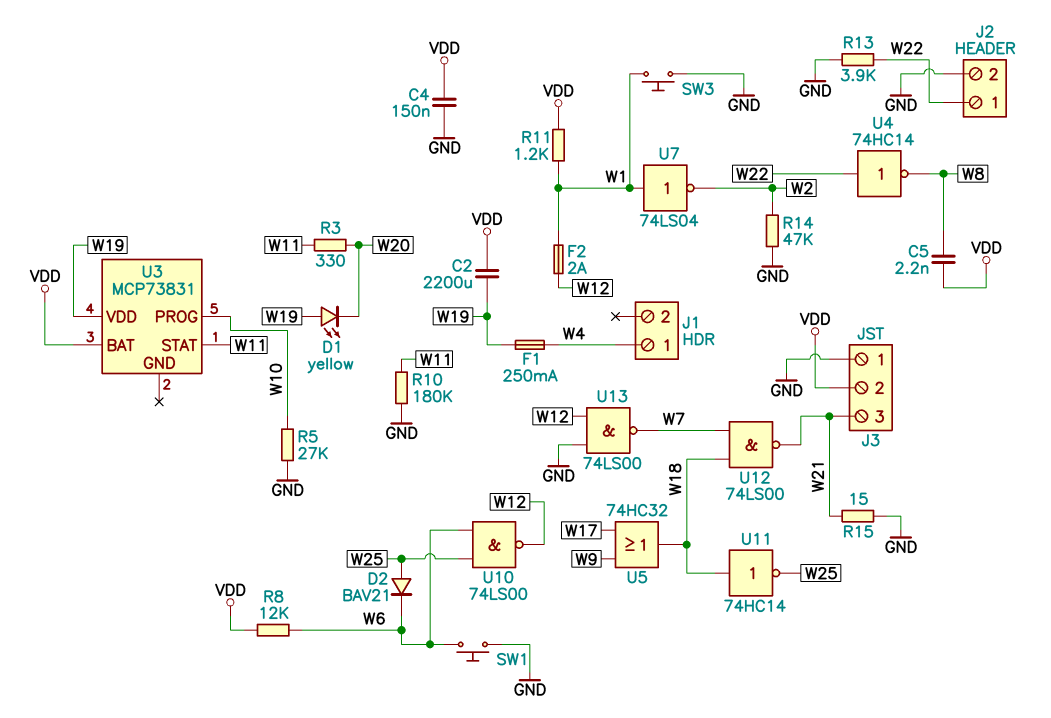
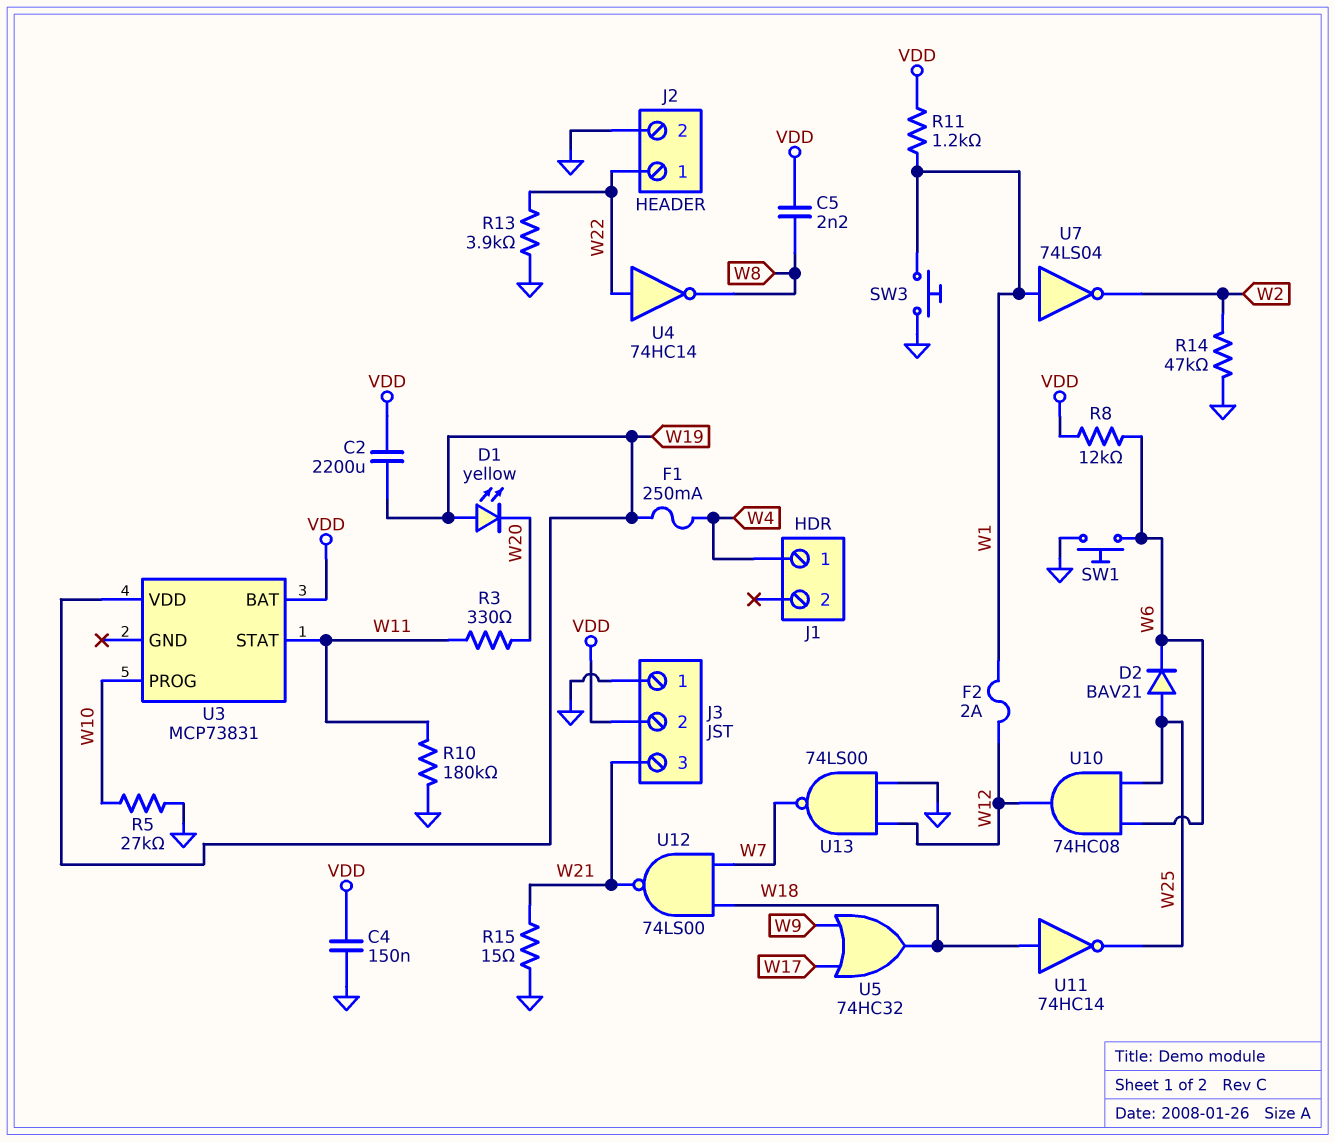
U10: NAND 74LS00 (in W6, in W25, out W12) -> AND 74HC08 (in W6, in W25, out W12)

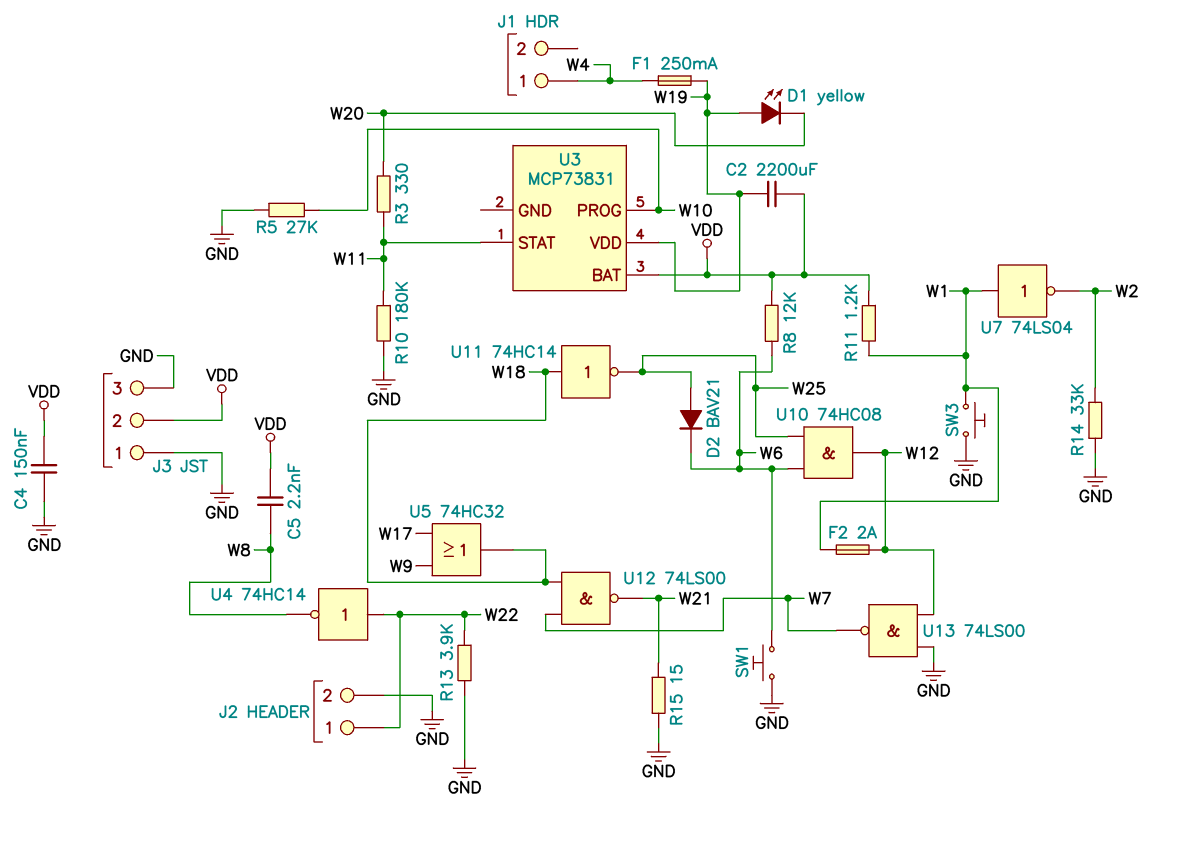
J3 pin 3: W21 -> GND
R14: 47k (GND, W2) -> 33k (GND, W2)

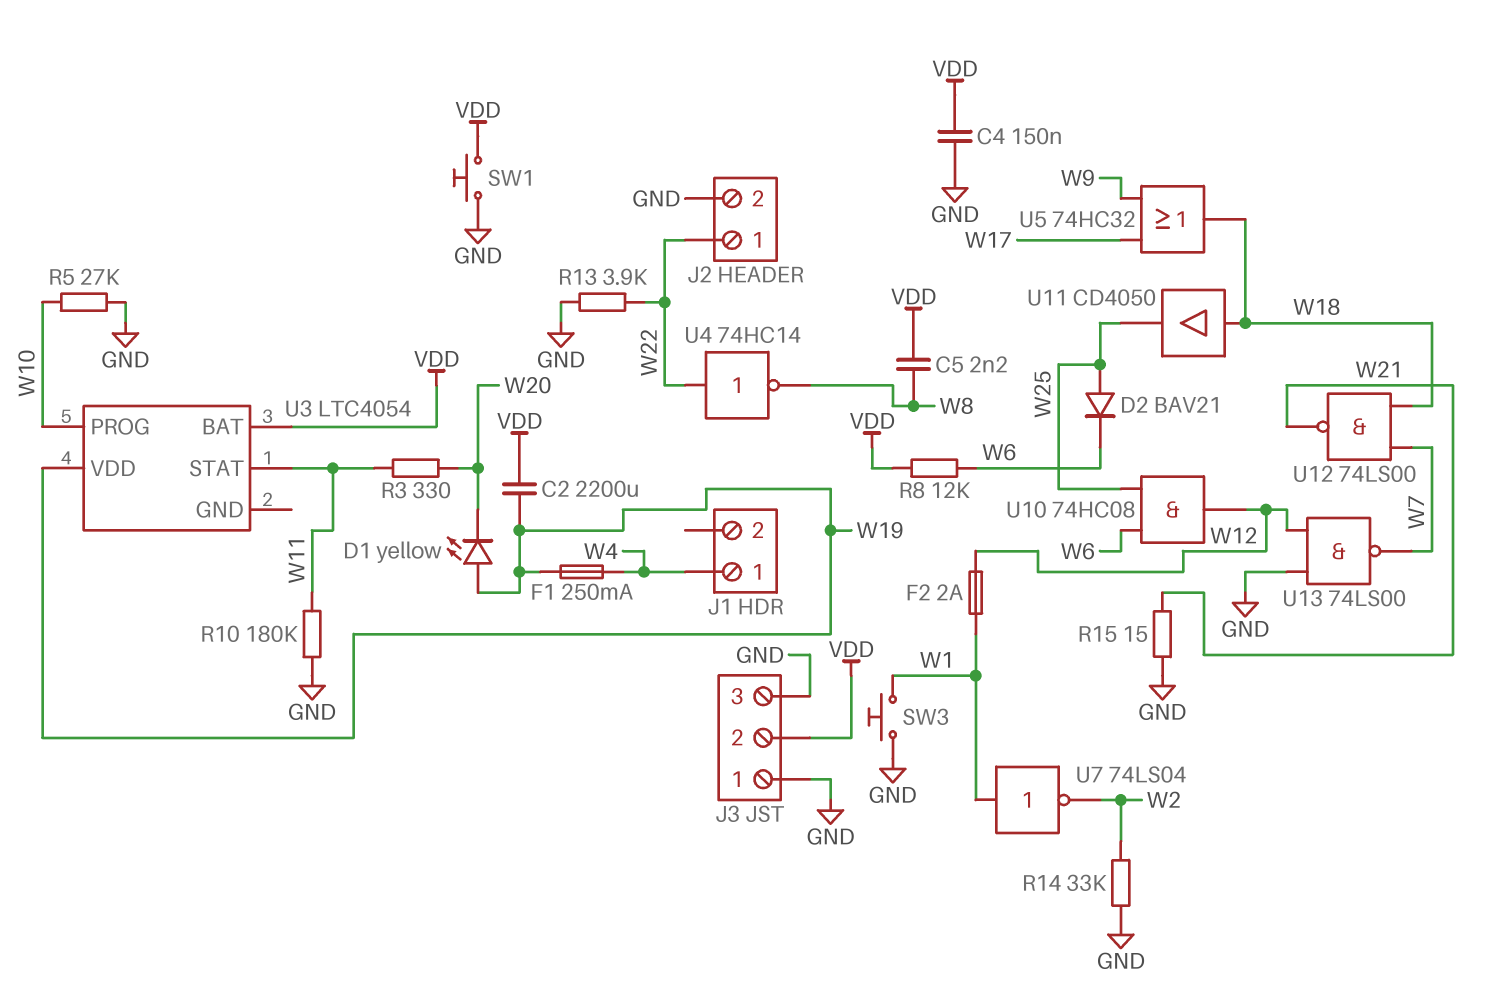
R11: 1.2k (VDD, W1) -> none
SW1: button (GND, W6) -> button (GND, VDD)
U3: MCP73831 -> LTC4054
U11: NOT 74HC14 (in W18, out W25) -> buffer CD4050 (in W18, out W25)

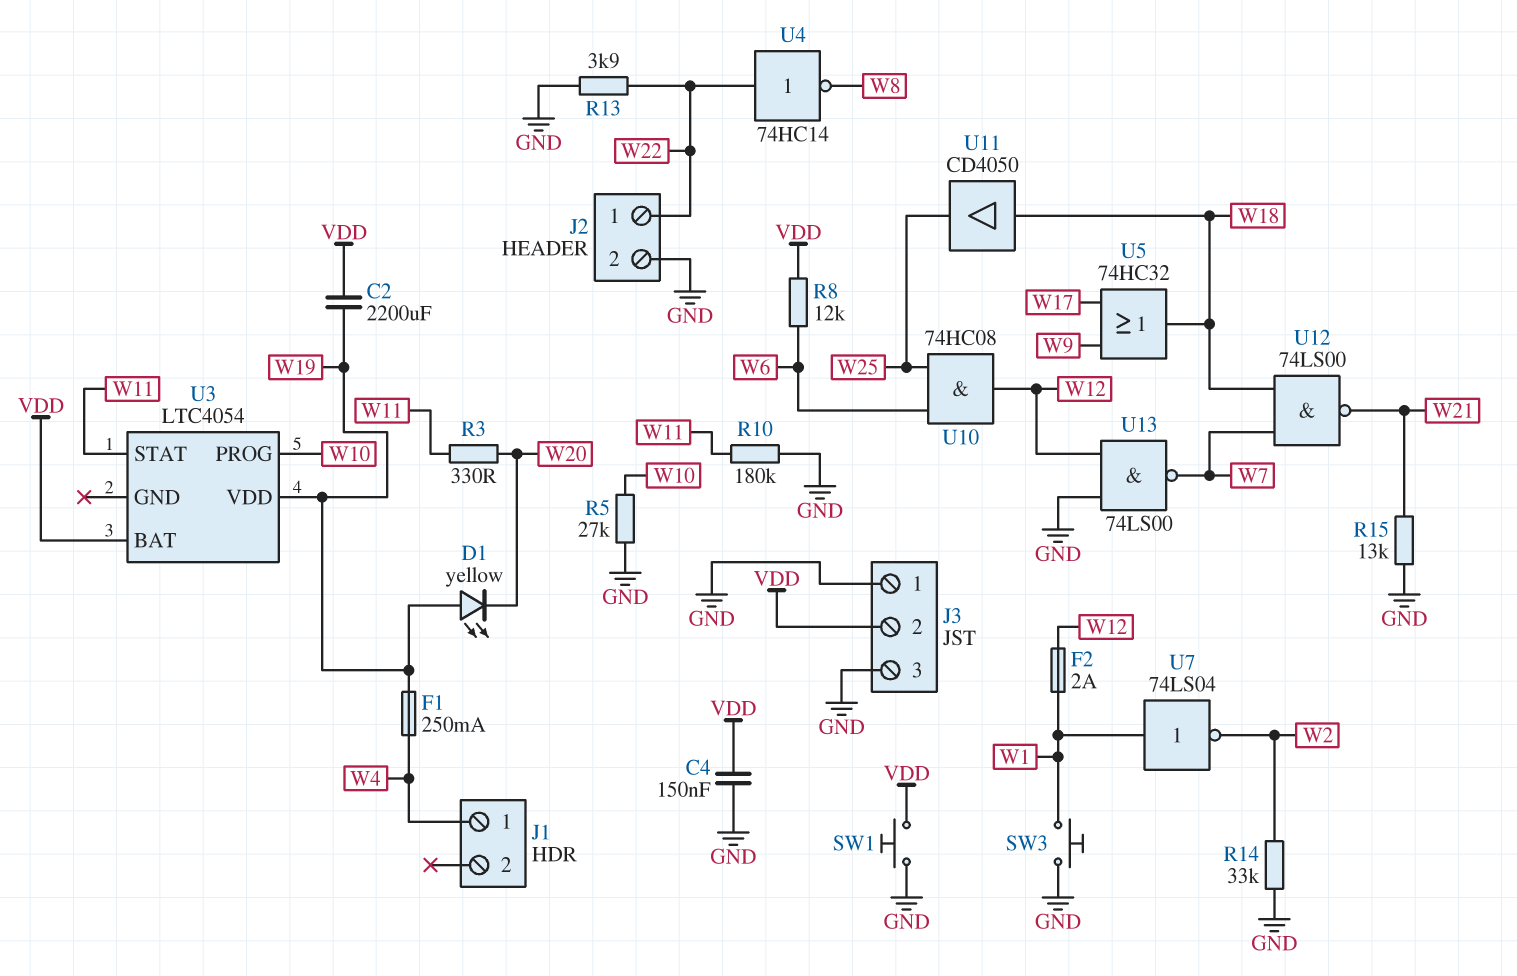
C5: 2.2nF (VDD, W8) -> none
D2: diode BAV21 (A W25, K W6) -> none
R15: 15 (GND, W21) -> 13k (GND, W21)

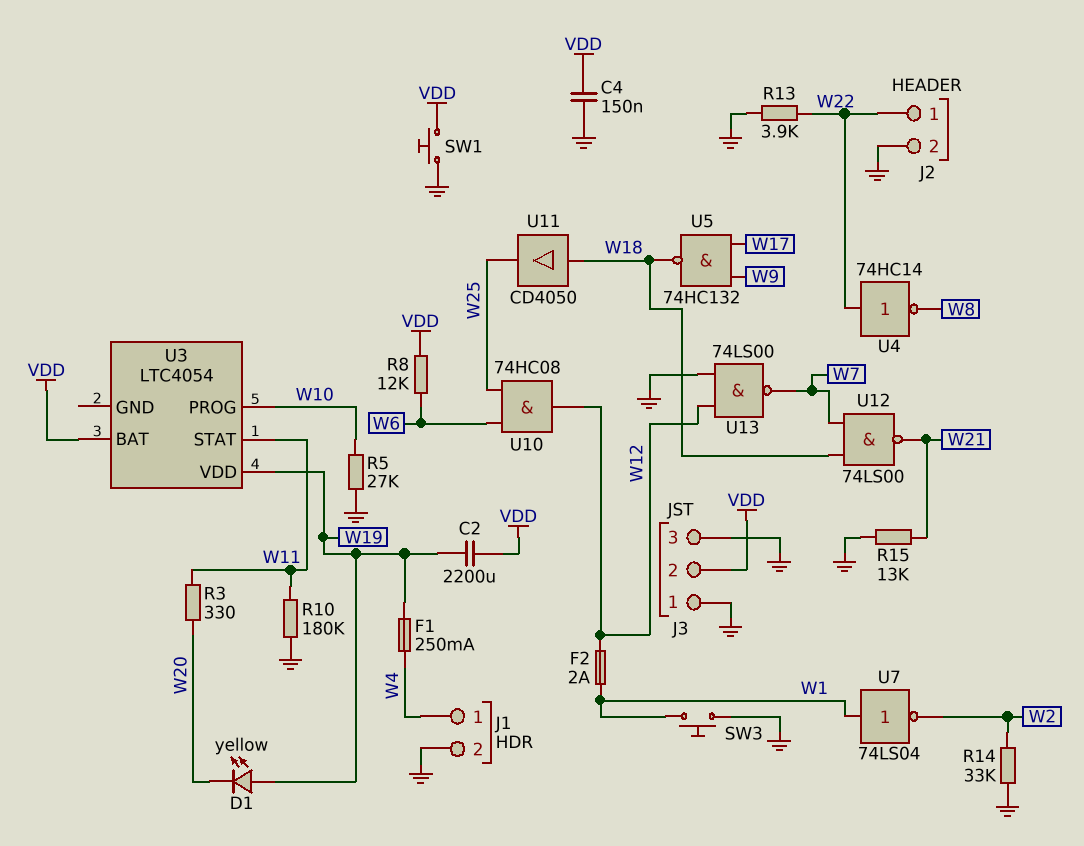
J1 pin 2: none -> GND
U5: OR 74HC32 (in W9, in W17, out W18) -> NAND 74HC132 (in W9, in W17, out W18)

